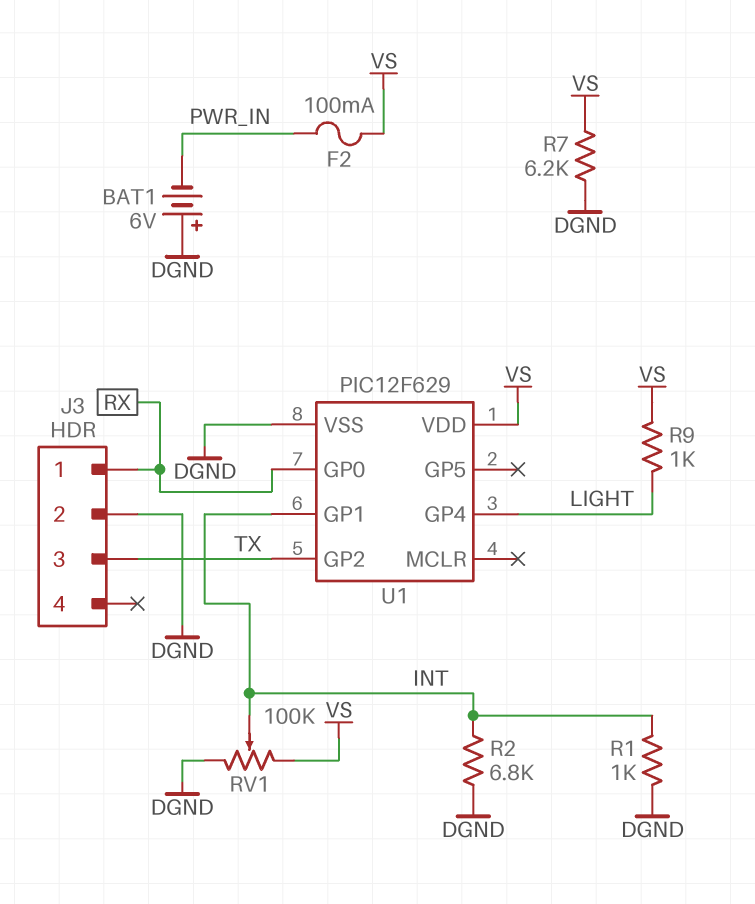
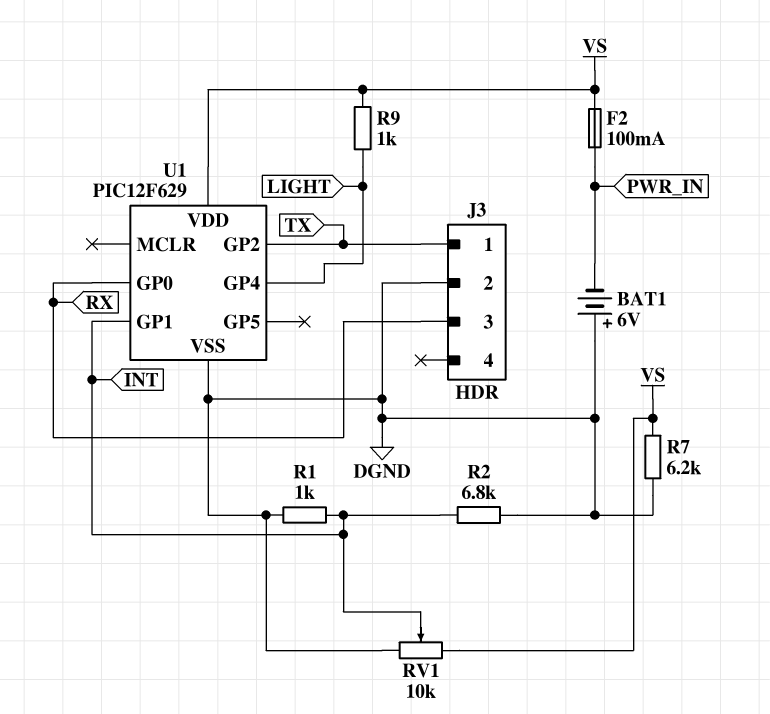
J3 pin 1: RX -> TX
J3 pin 3: TX -> RX
RV1: 100k (DGND, VS, wiper INT) -> 10k (DGND, VS, wiper INT)

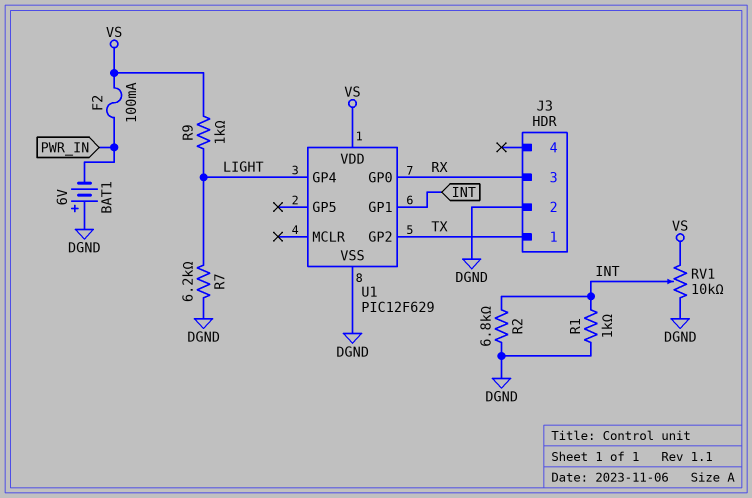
R7: 6.2k (DGND, VS) -> 6.2k (DGND, LIGHT)

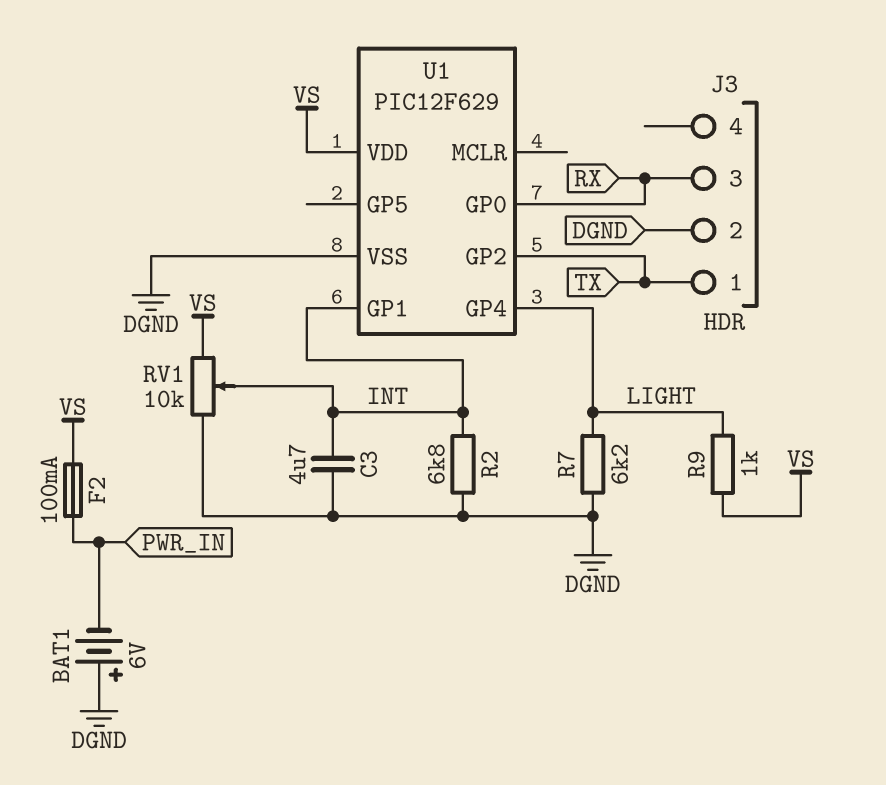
C3: none -> 4.7uF (DGND, INT)
R1: 1k (DGND, INT) -> none

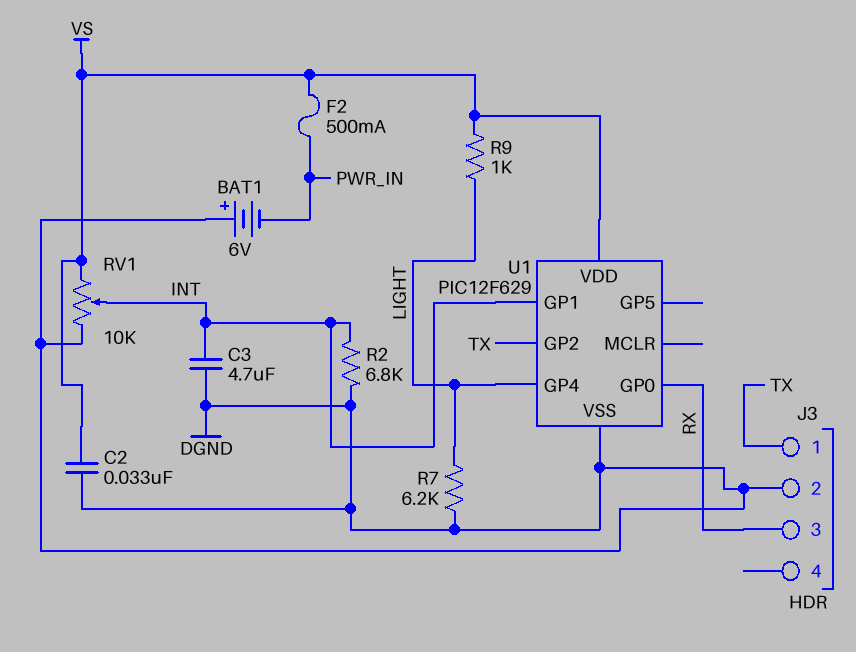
C2: none -> 33nF (DGND, VS)
F2: 100mA (PWR_IN, VS) -> 500mA (PWR_IN, VS)

